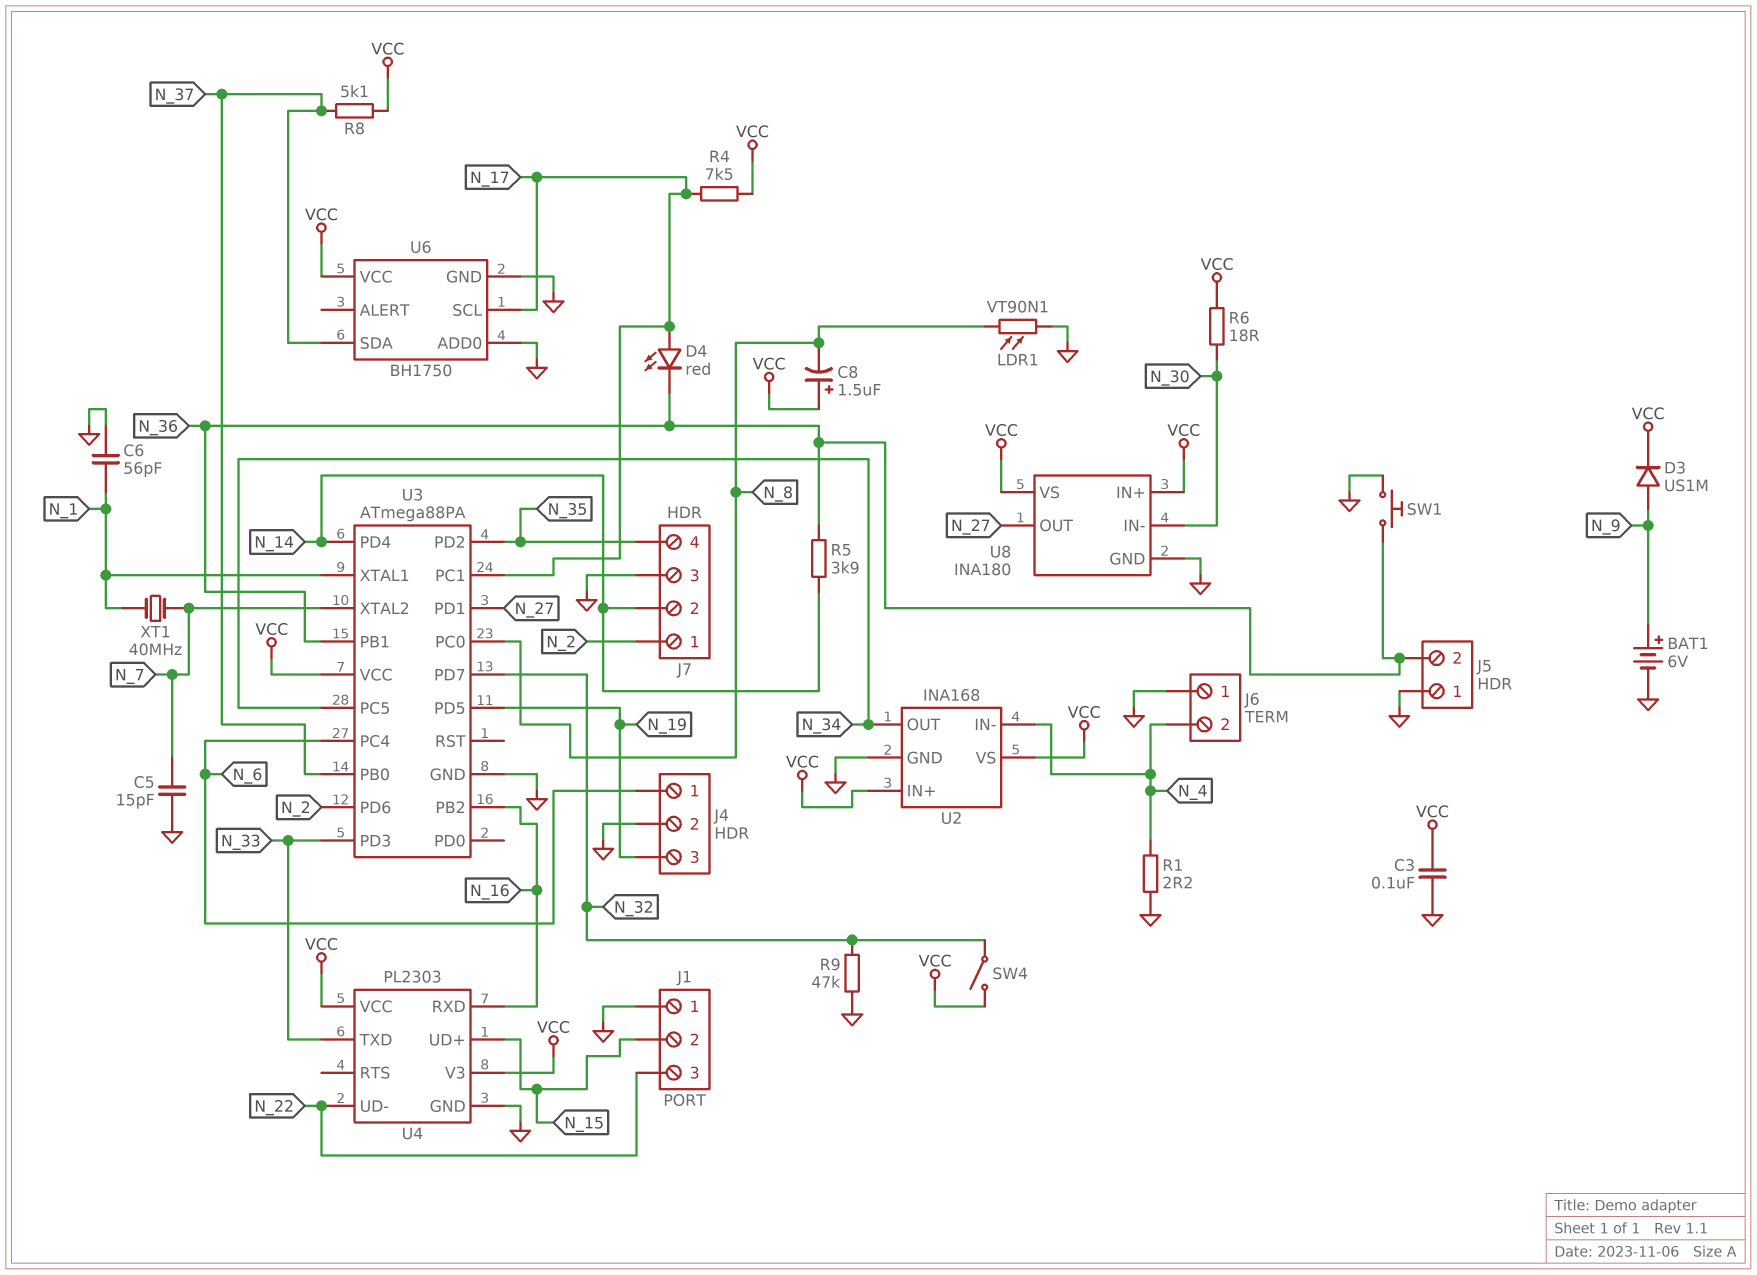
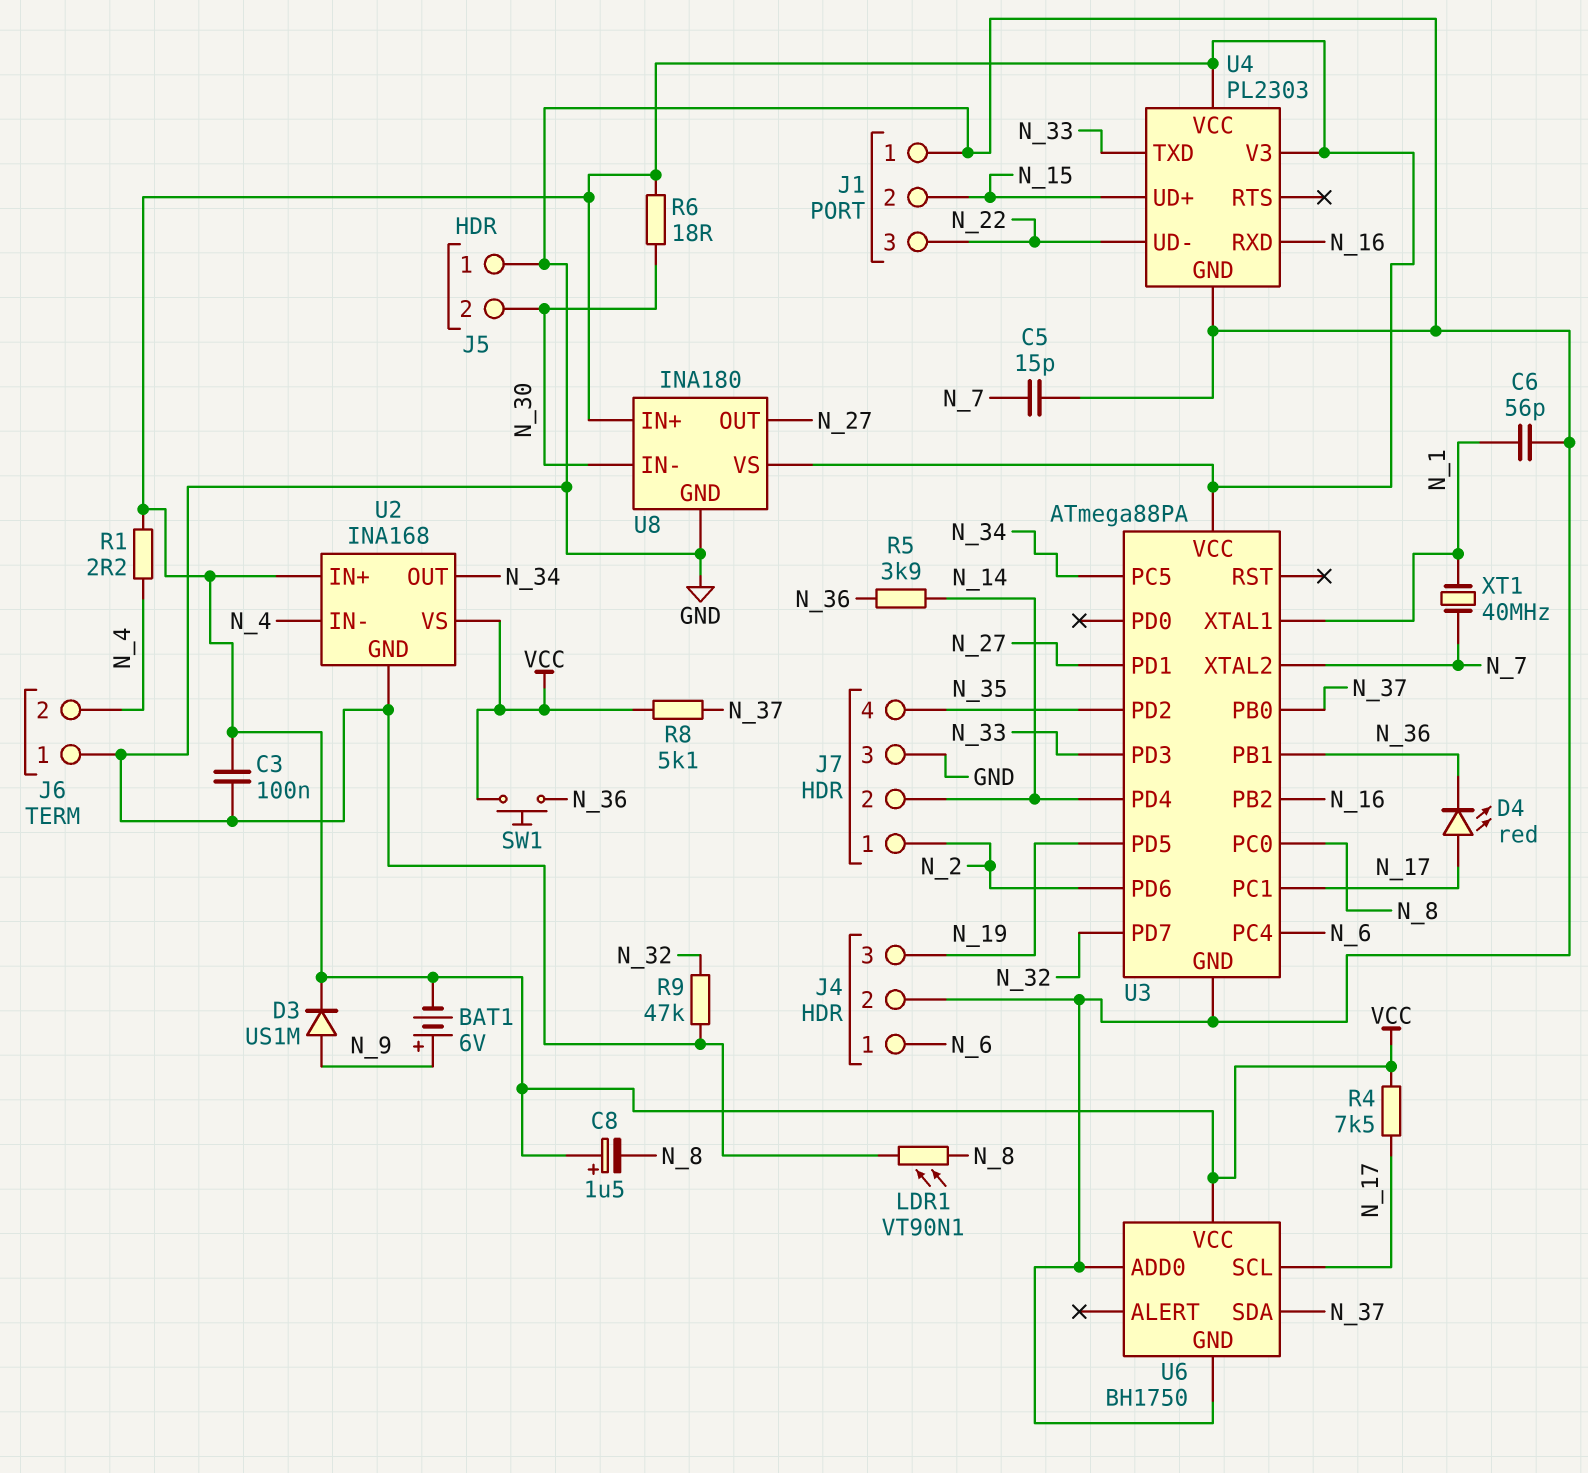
BAT1: 6V (plus N_9, minus GND) -> 6V (plus N_9, minus VCC)
J5 pin 2: N_36 -> N_30
R1: 2.2 (GND, N_4) -> 2.2 (N_4, VCC)
SW1: button (GND, N_36) -> button (N_36, VCC)
SW4: switch (N_32, VCC) -> none

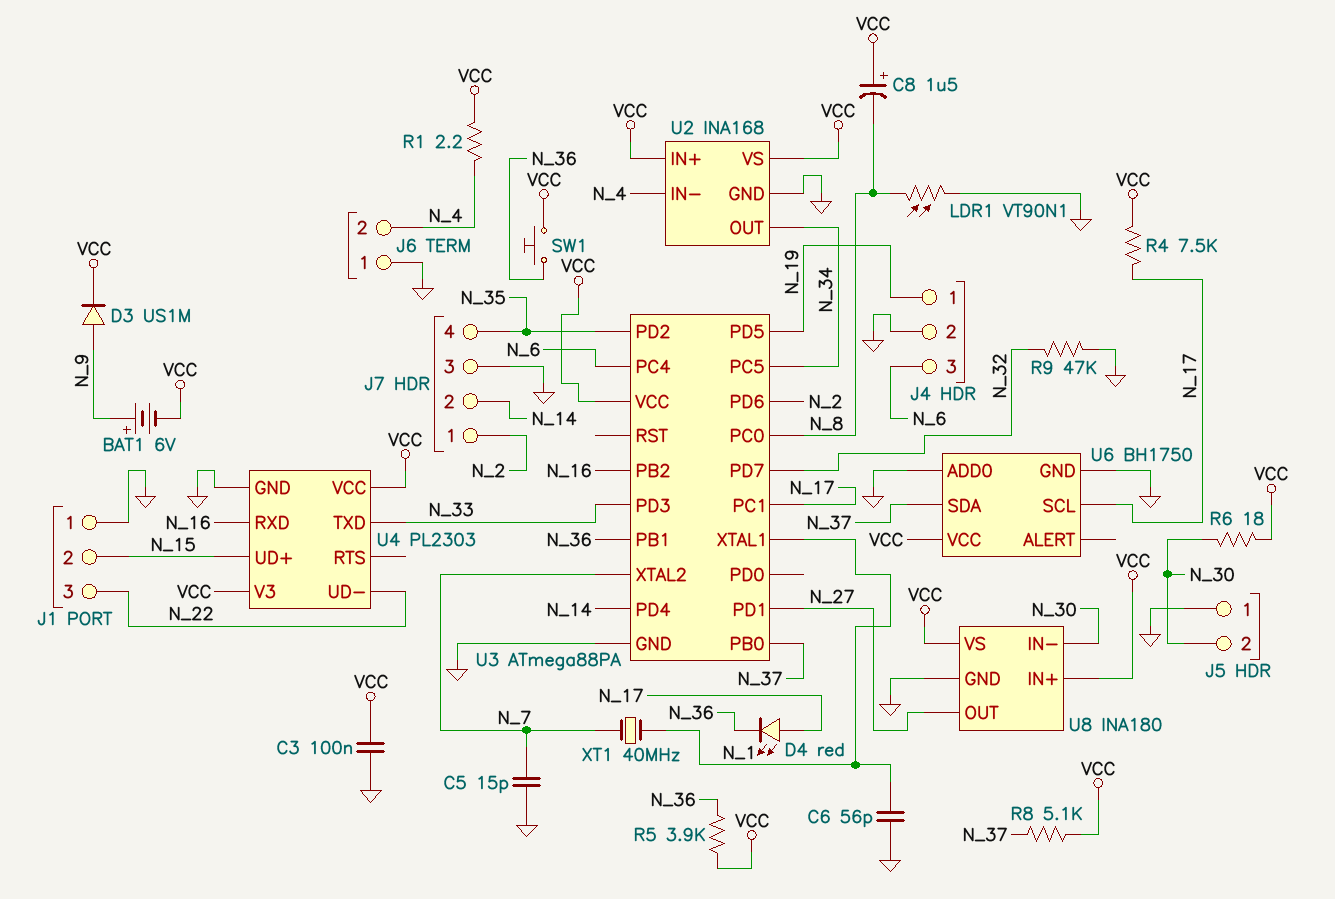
J4 pin 1: N_6 -> N_19
J4 pin 3: N_19 -> N_6
R5: 3.9k (N_14, N_36) -> 3.9k (N_36, VCC)

